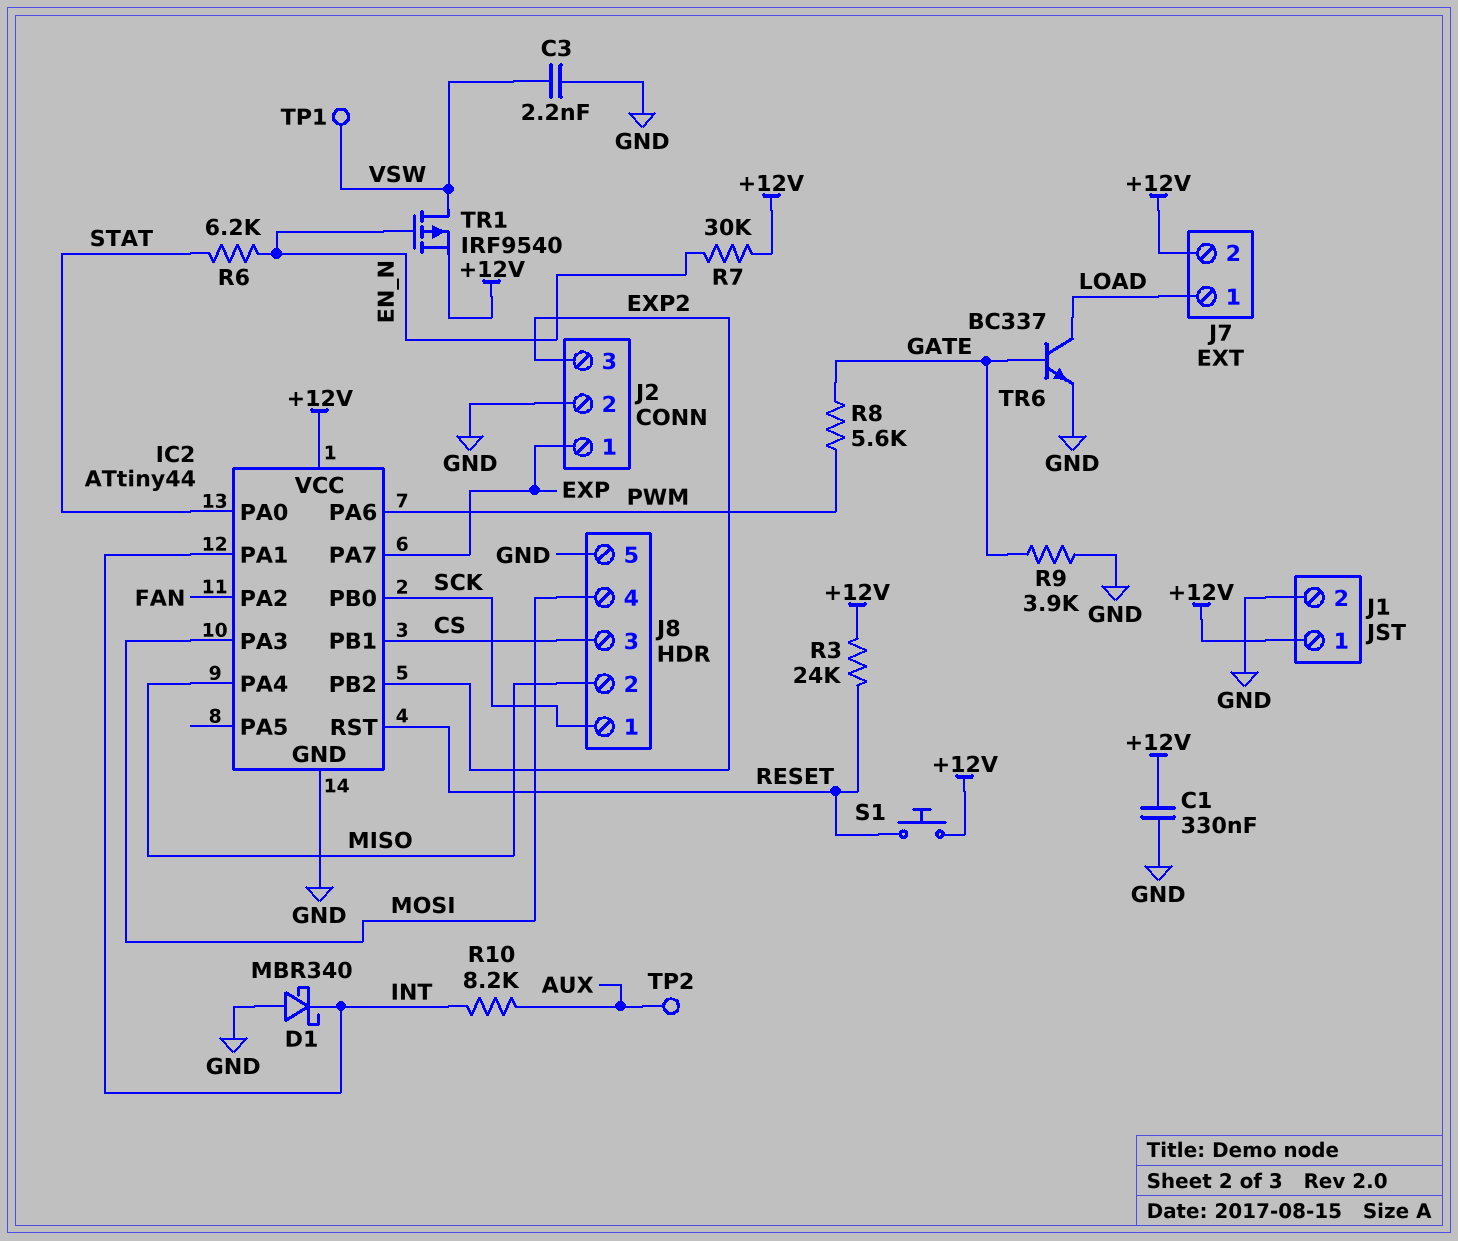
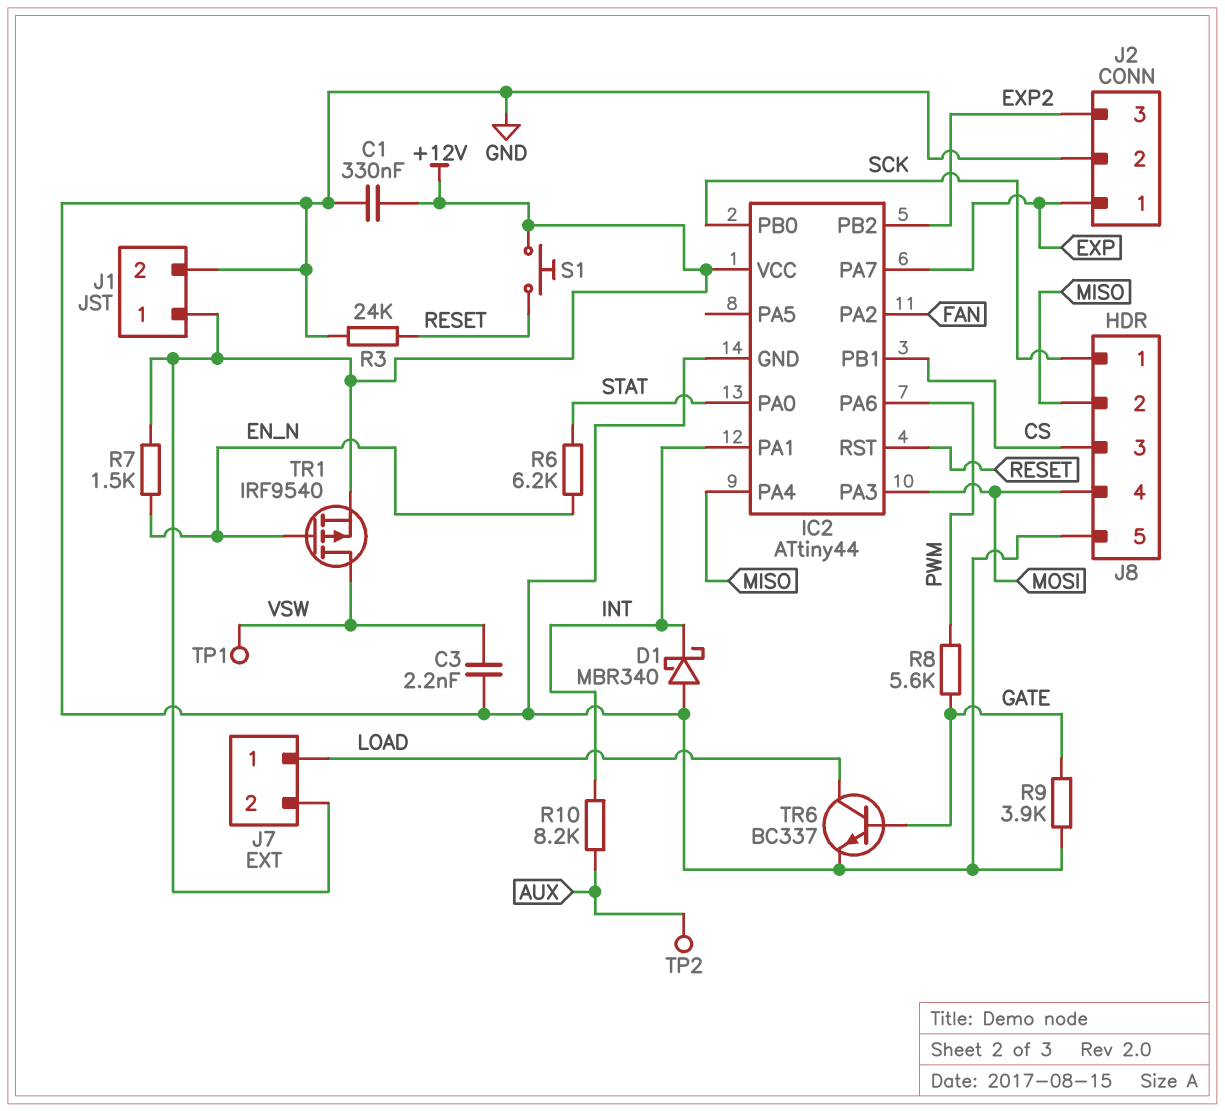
R3: 24k (+12V, RESET) -> 24k (GND, RESET)
R7: 30k (+12V, EN_N) -> 1.5k (+12V, EN_N)

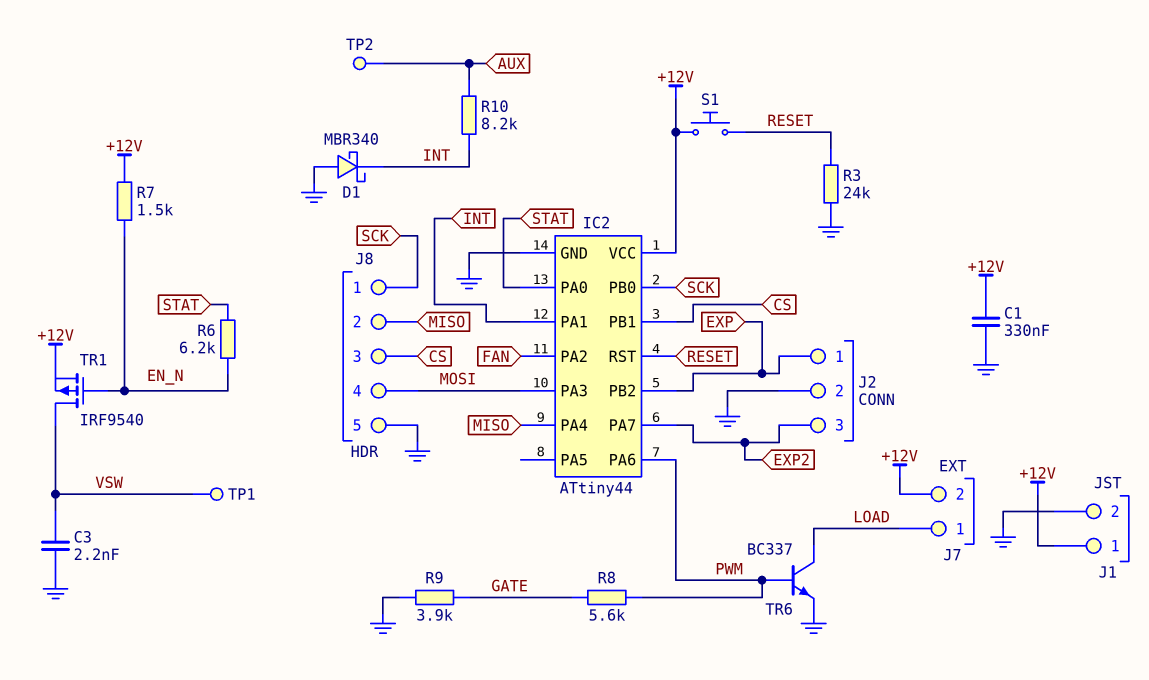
IC2 pin PA7: EXP -> EXP2
IC2 pin PB2: EXP2 -> EXP
TR6: NPN BC337 (B GATE, C LOAD, E GND) -> NPN BC337 (B PWM, C LOAD, E GND)

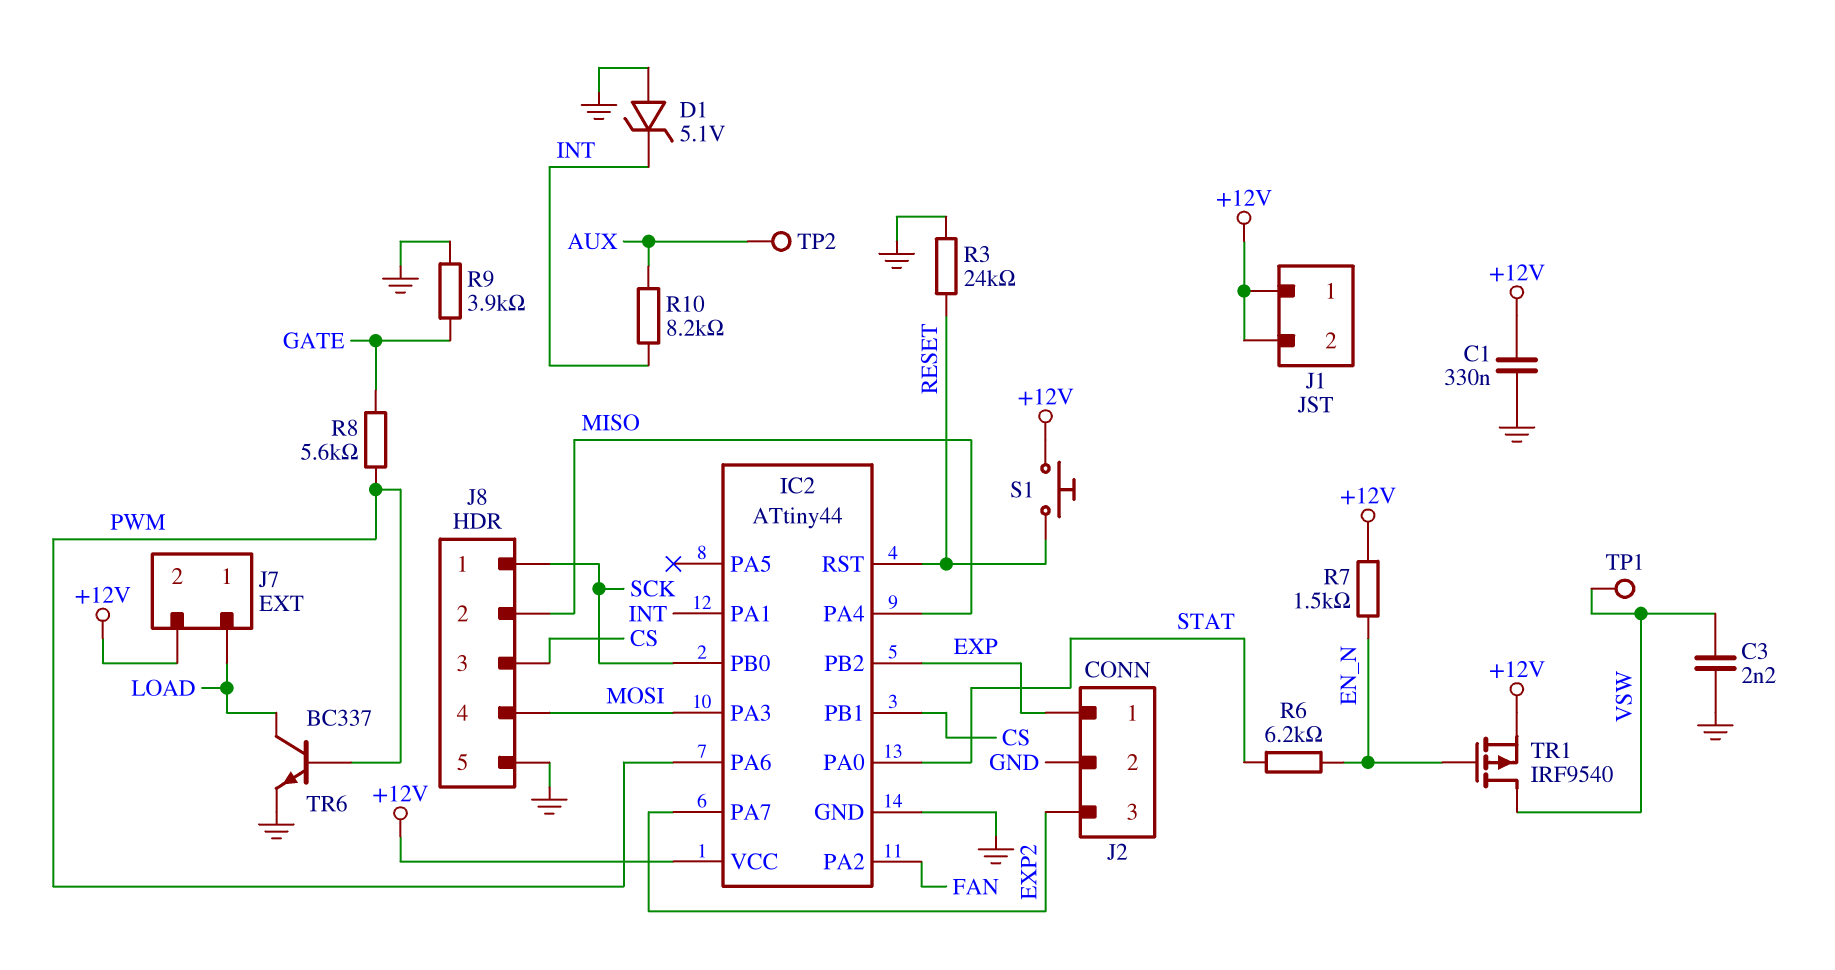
D1: schottky MBR340 (A GND, K INT) -> zener 5.1V (A GND, K INT)
J1 pin 2: GND -> +12V

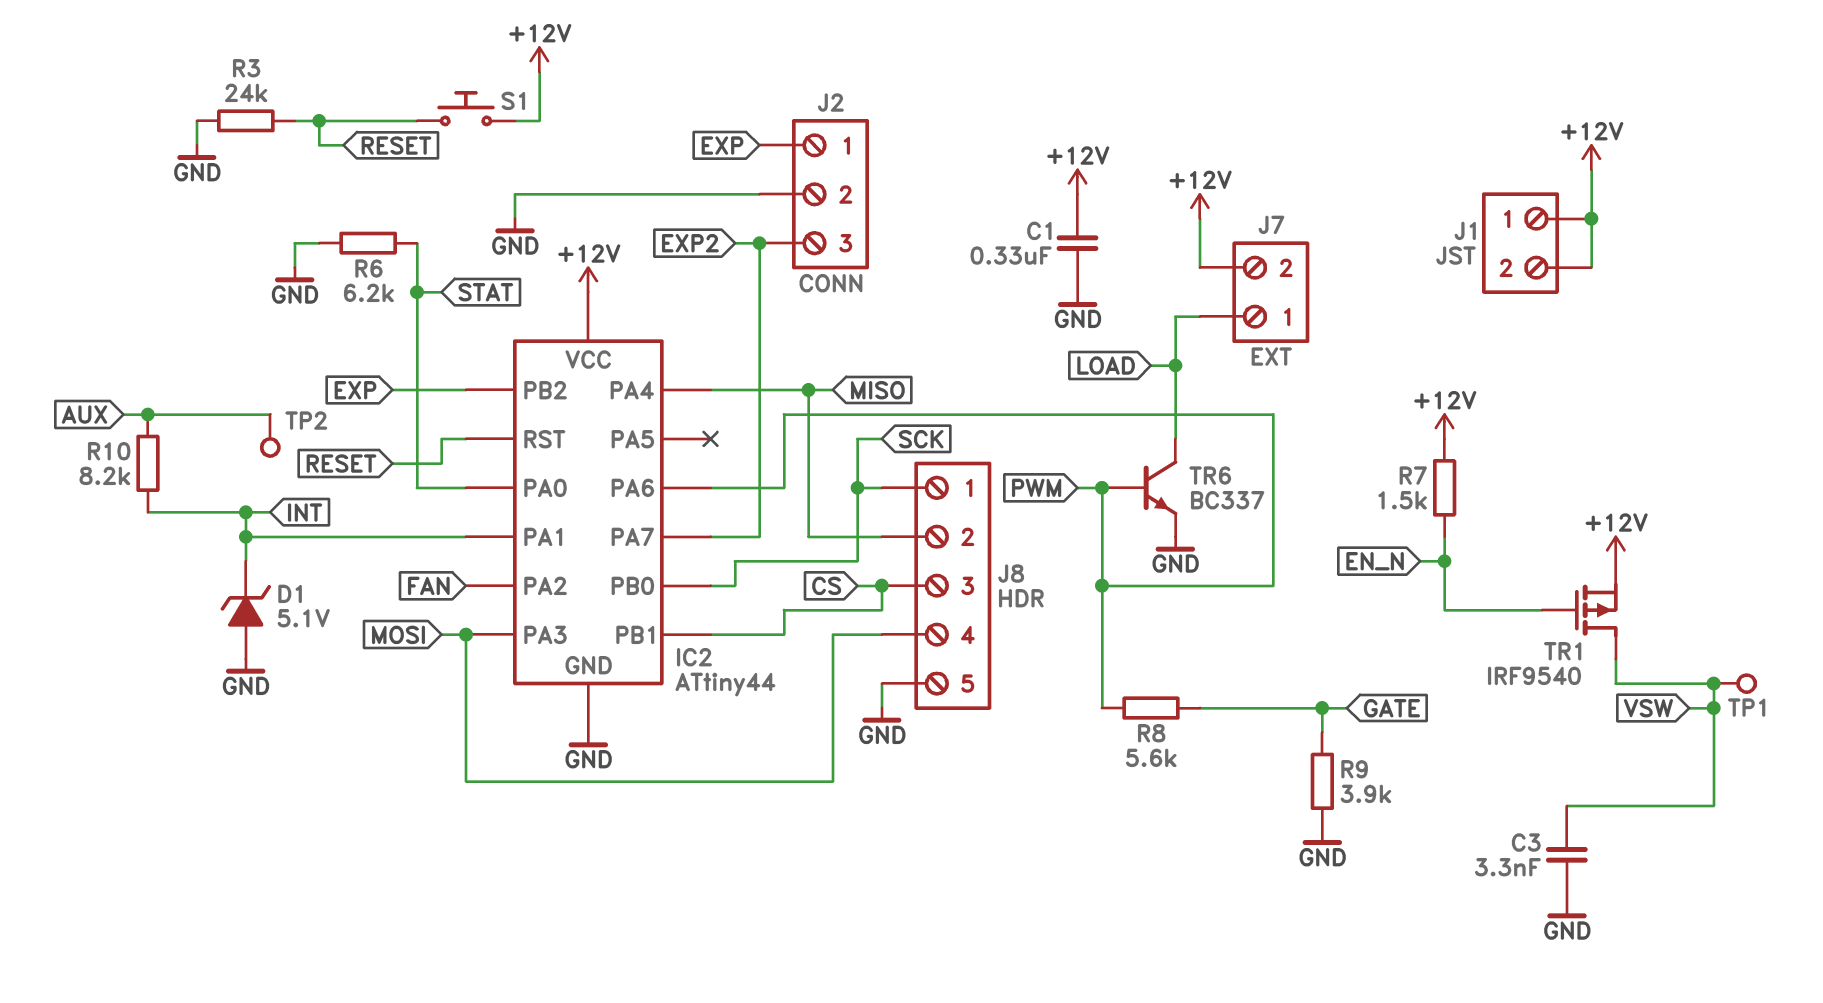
C3: 2.2nF (GND, VSW) -> 3.3nF (GND, VSW)
R6: 6.2k (EN_N, STAT) -> 6.2k (GND, STAT)

